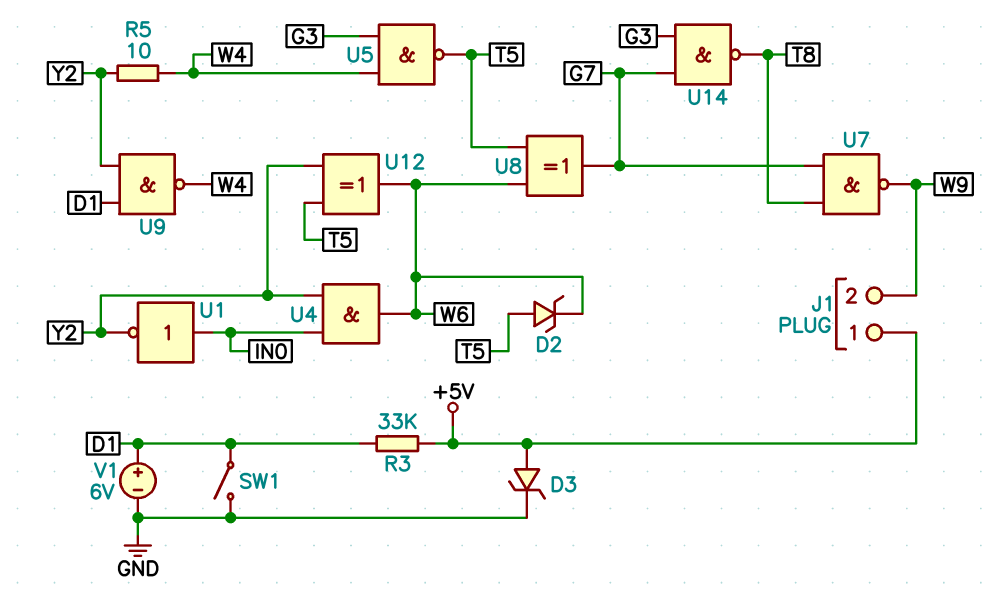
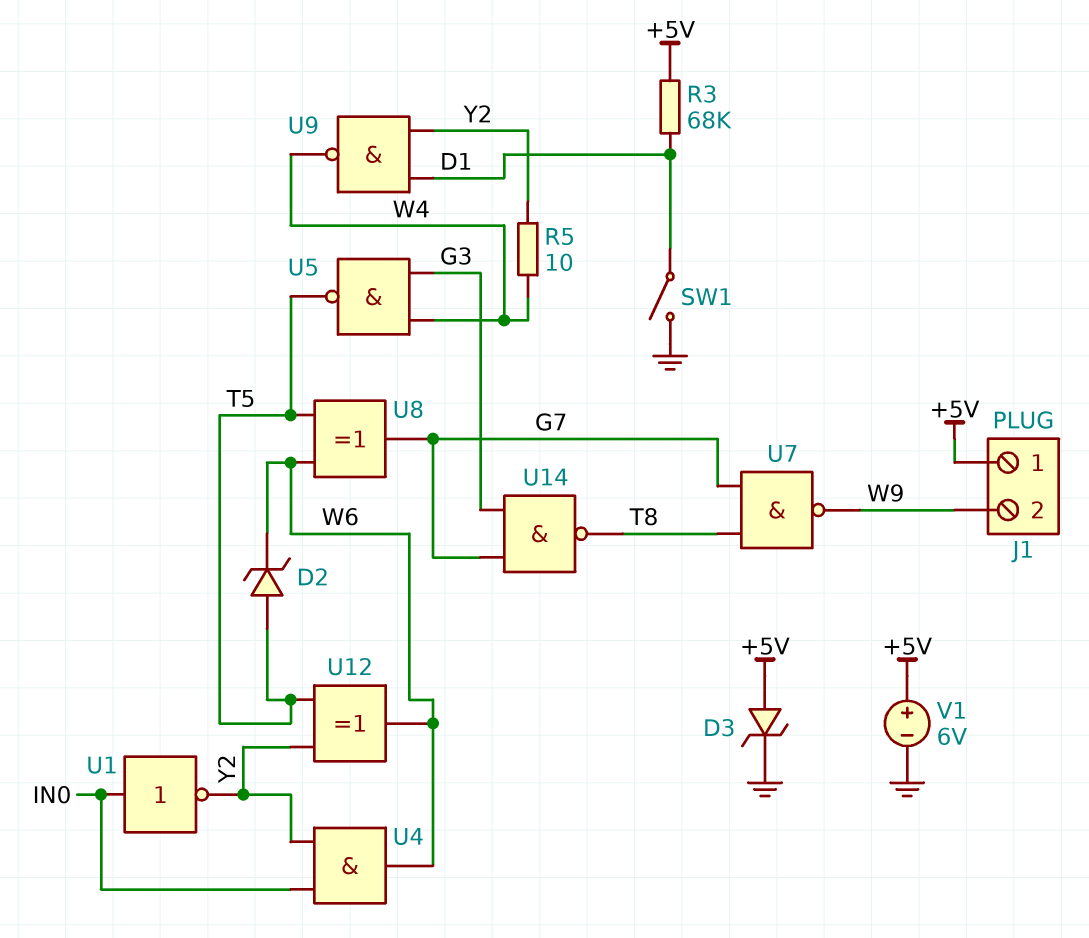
R3: 33k (+5V, D1) -> 68k (+5V, D1)
V1: 6V (plus D1, minus GND) -> 6V (plus +5V, minus GND)

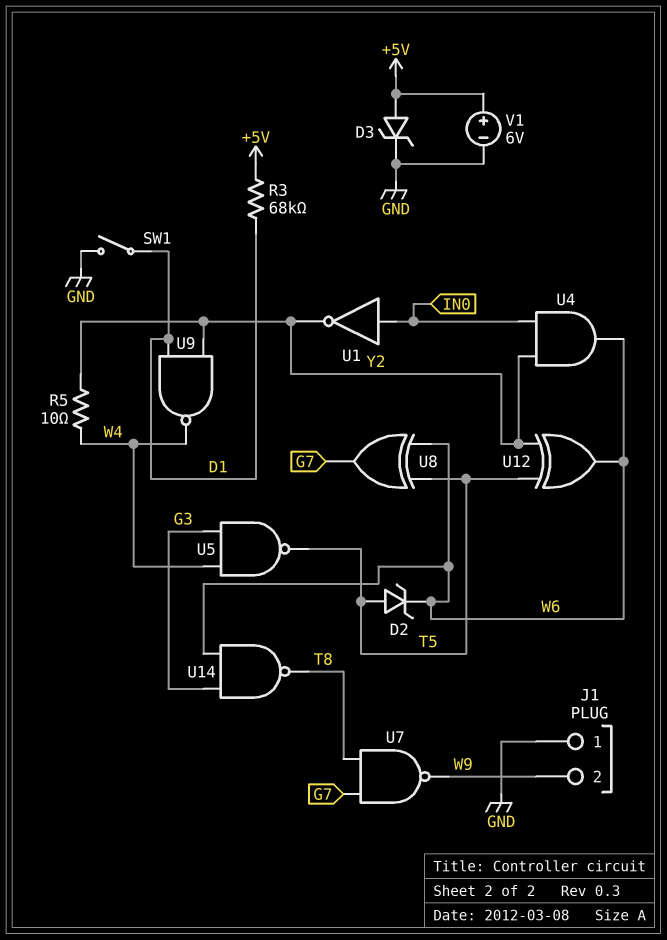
J1 pin 1: +5V -> GND
U14: NAND (in G3, in G7, out T8) -> NAND (in G3, in W6, out T8)

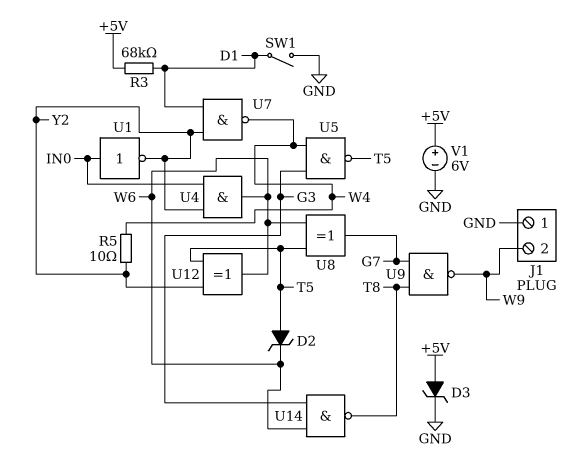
U7: NAND (in G7, in T8, out W9) -> NAND (in D1, in Y2, out W4)
U9: NAND (in D1, in Y2, out W4) -> NAND (in G7, in T8, out W9)

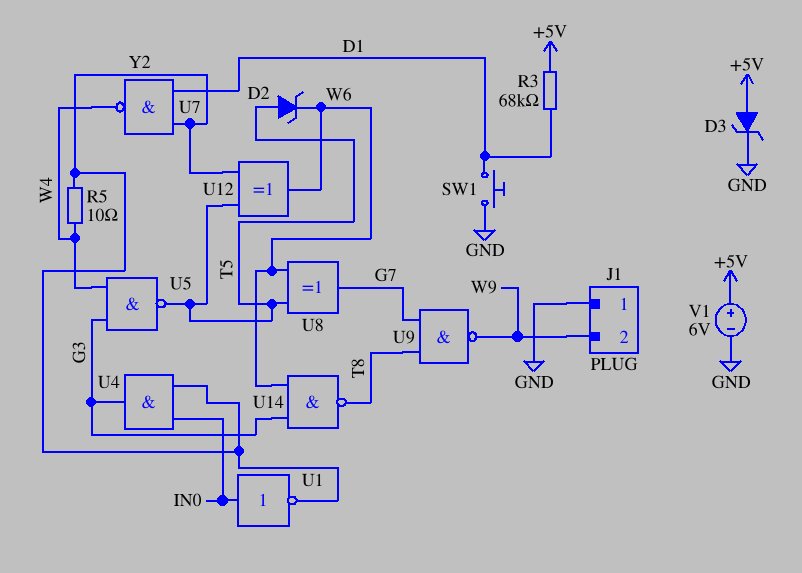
SW1: switch (D1, GND) -> button (D1, GND)
U4: AND (in IN0, in Y2, out W6) -> AND (in IN0, in Y2, out G3)

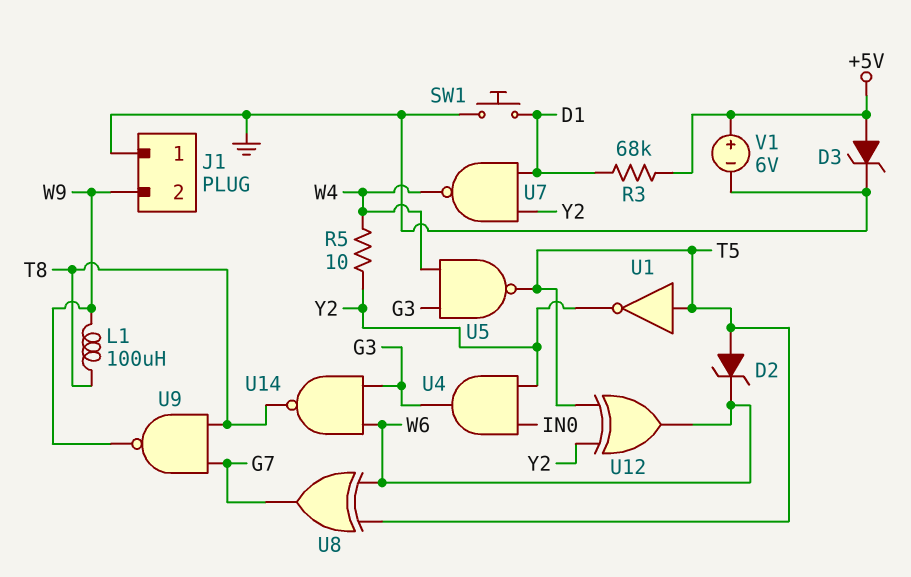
L1: none -> 100uH (T8, W9)
U1: NOT (in IN0, out Y2) -> NOT (in T5, out Y2)

